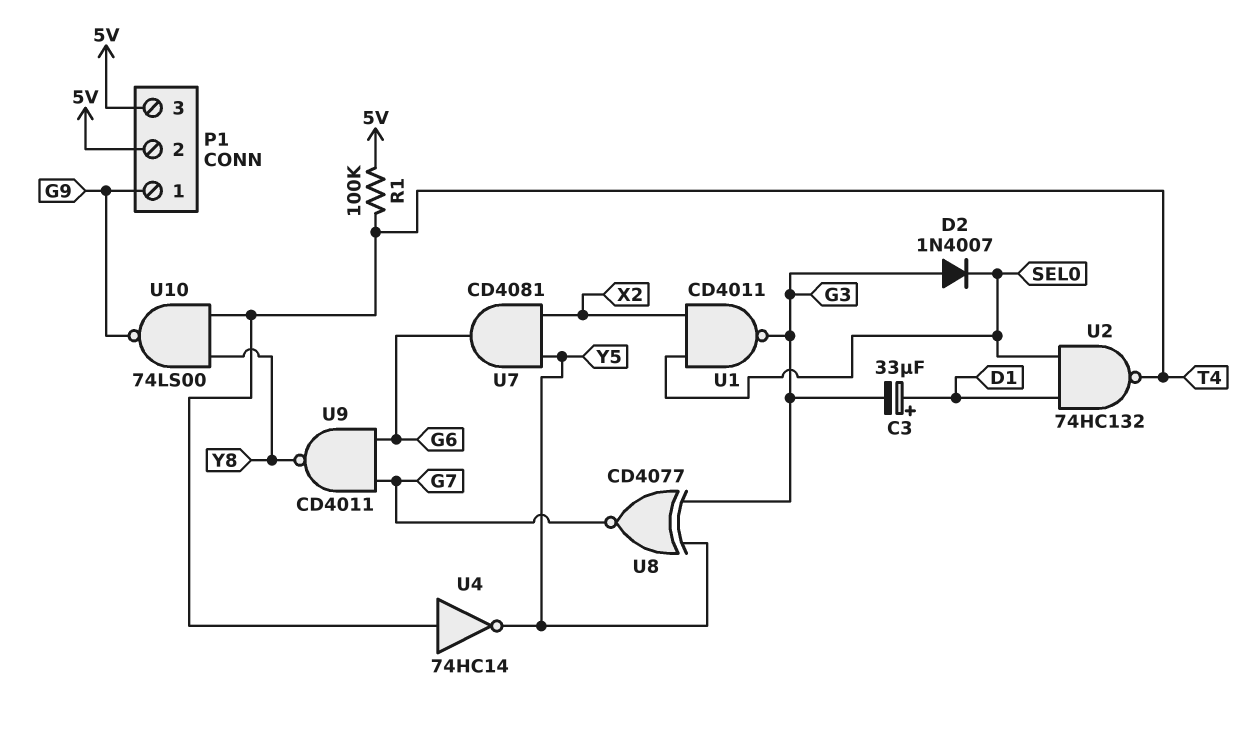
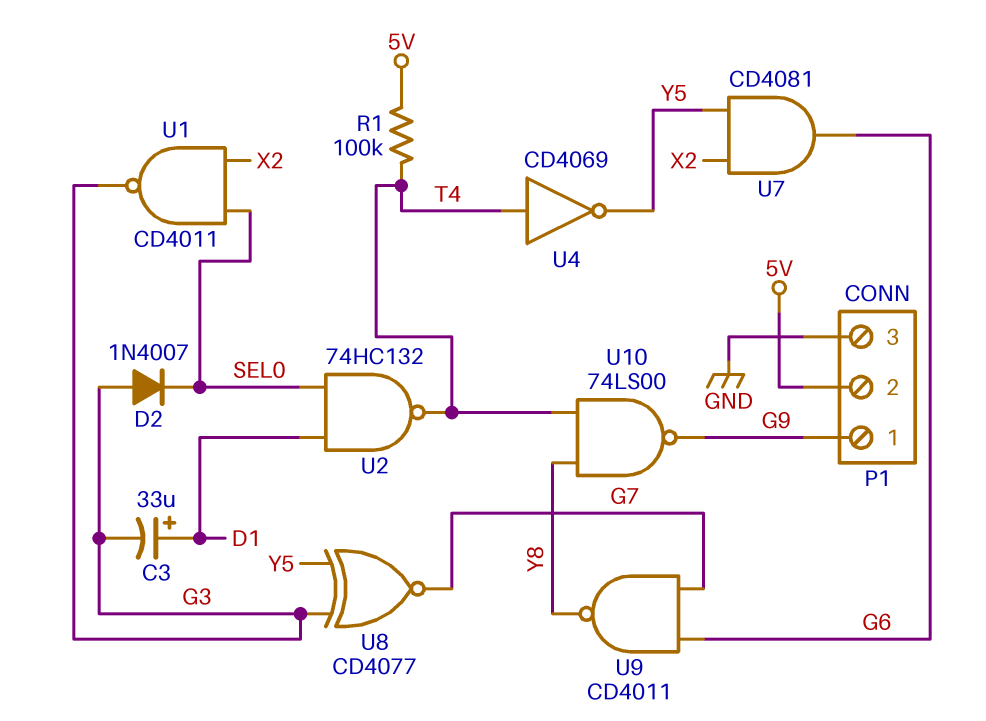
P1 pin 3: 5V -> GND
U4: NOT 74HC14 (in T4, out Y5) -> NOT CD4069 (in T4, out Y5)

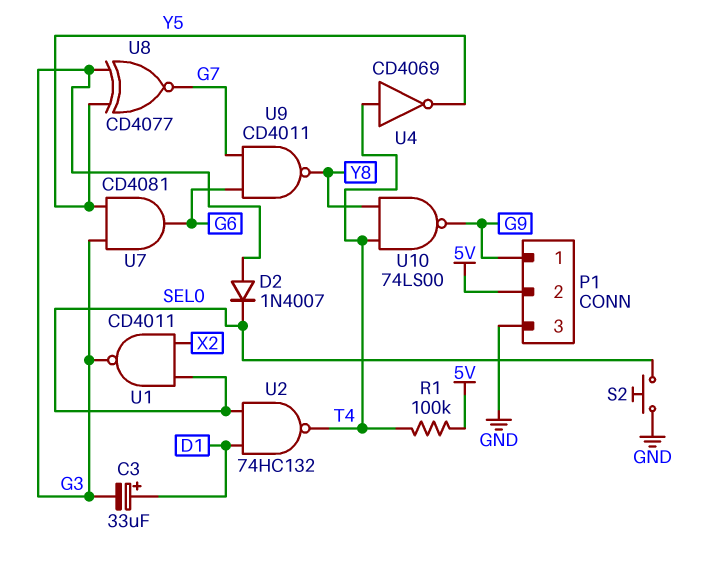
S2: none -> button (GND, SEL0)
U7: AND CD4081 (in X2, in Y5, out G6) -> AND CD4081 (in G3, in Y5, out G6)

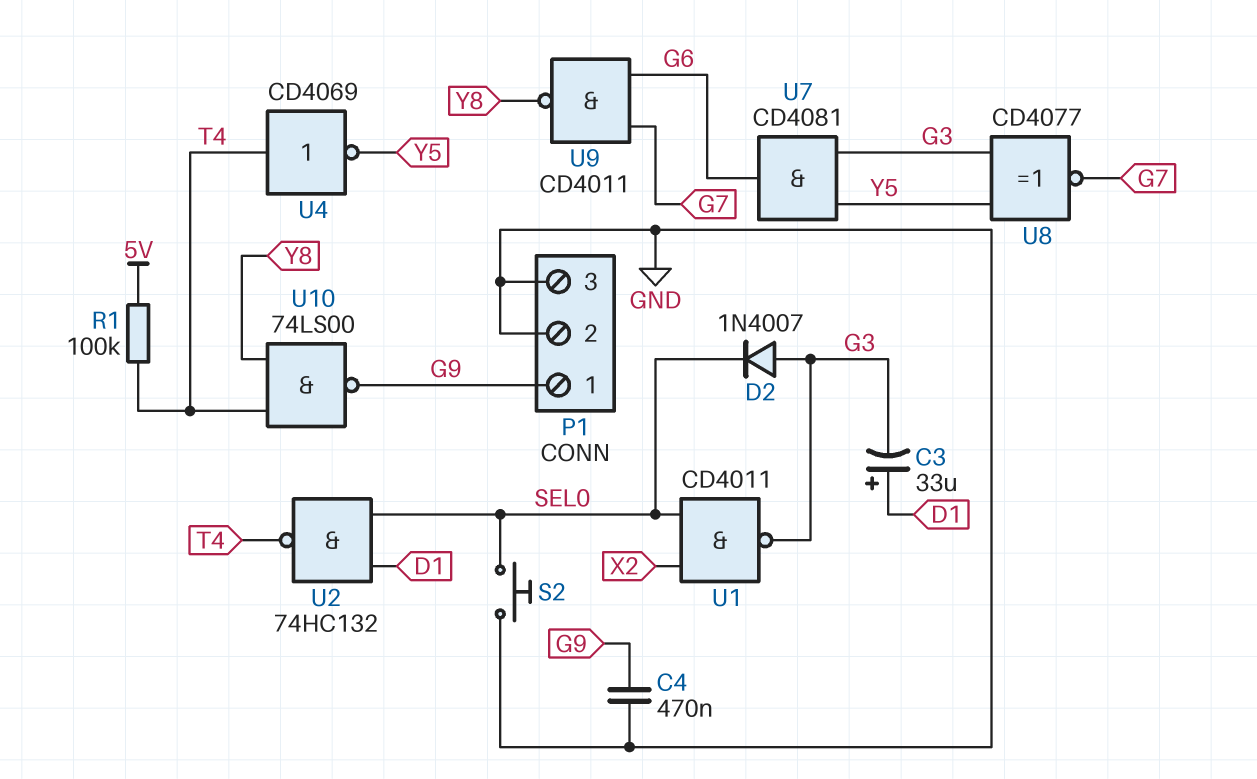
C4: none -> 470nF (G9, GND)
P1 pin 2: 5V -> GND

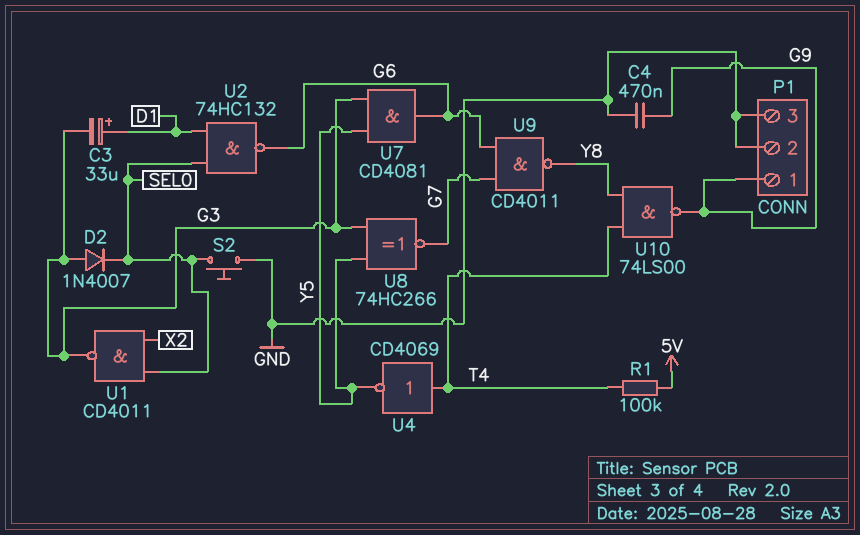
U2: NAND 74HC132 (in D1, in SEL0, out T4) -> NAND 74HC132 (in D1, in SEL0, out G6)
U8: XNOR CD4077 (in G3, in Y5, out G7) -> XNOR 74HC266 (in G3, in Y5, out G7)

